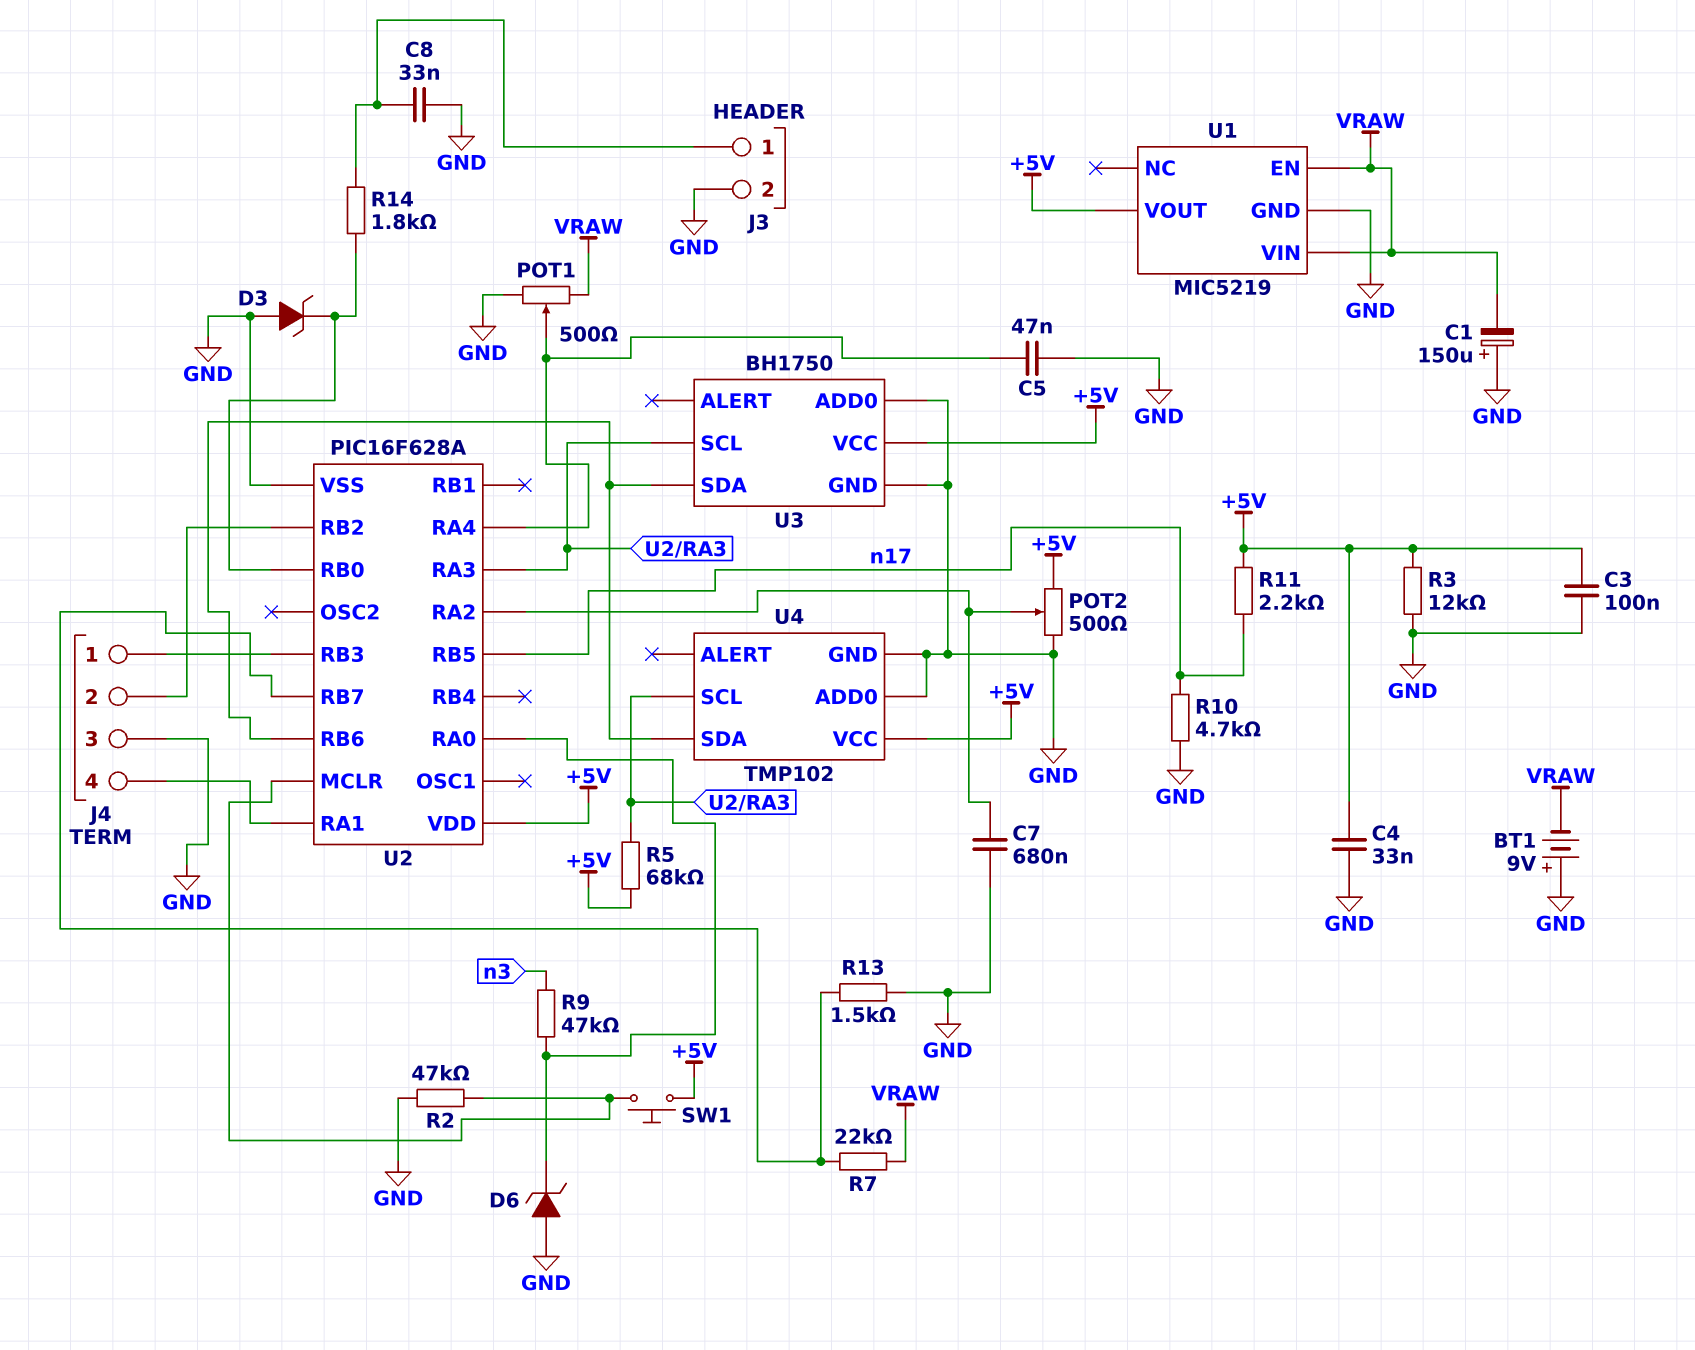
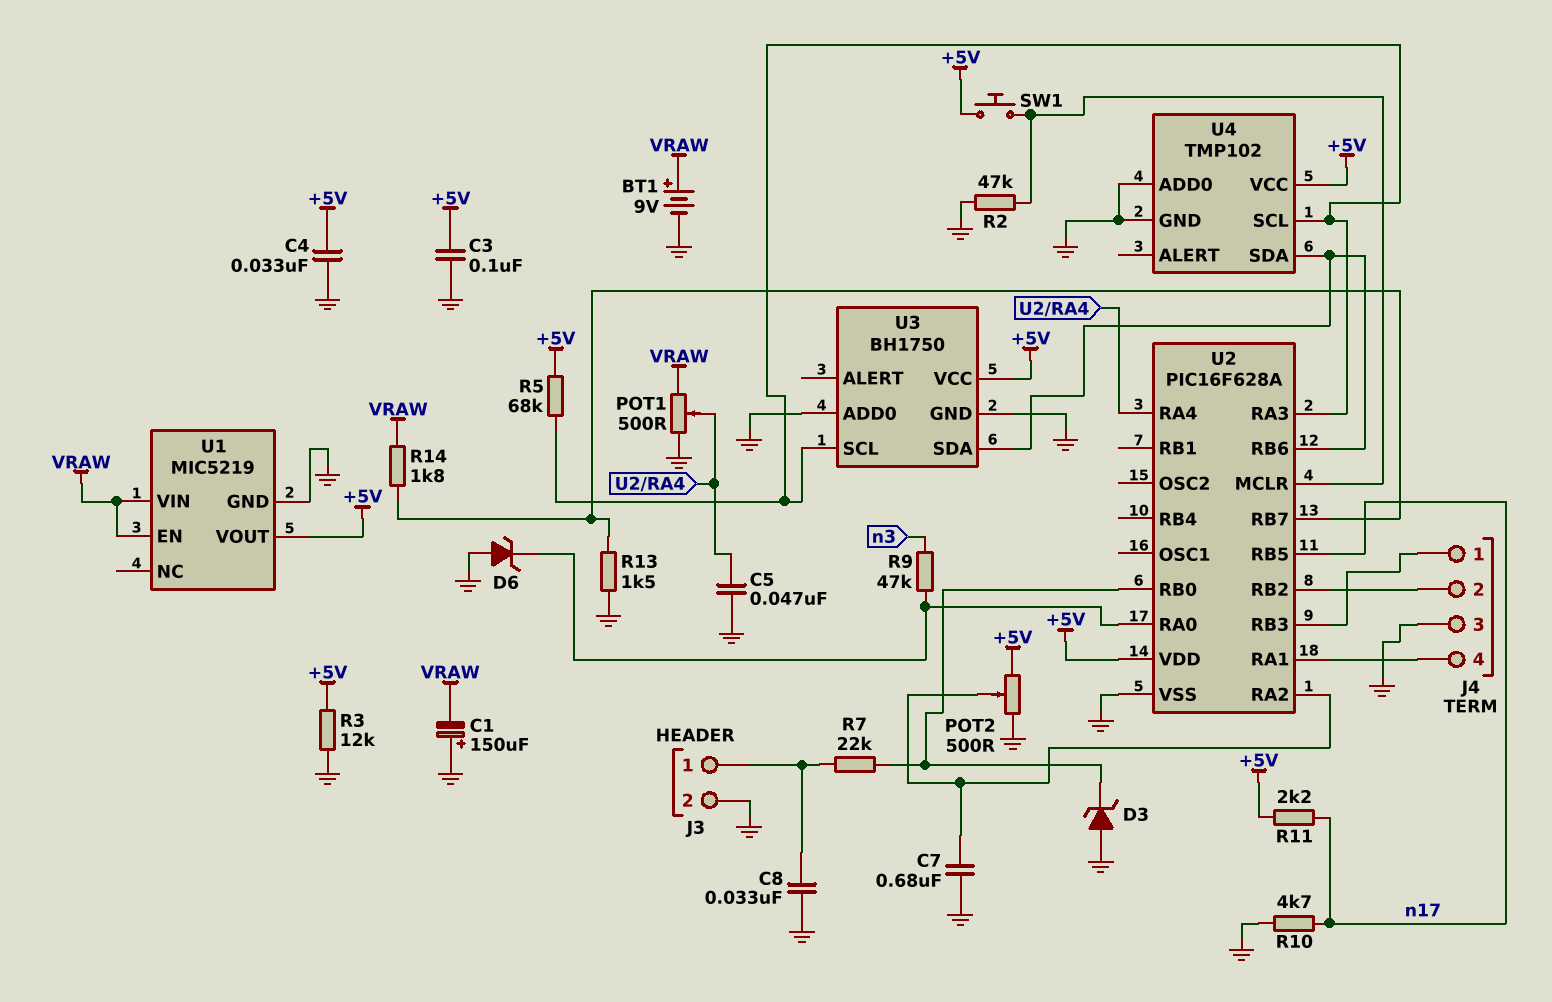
BT1: 9V (plus GND, minus VRAW) -> 9V (plus VRAW, minus GND)
R7: 22k (U2/RB7, VRAW) -> 22k (J3/1, U2/RB0)
R14: 1.8k (J3/1, U2/RB0) -> 1.8k (U2/RB7, VRAW)

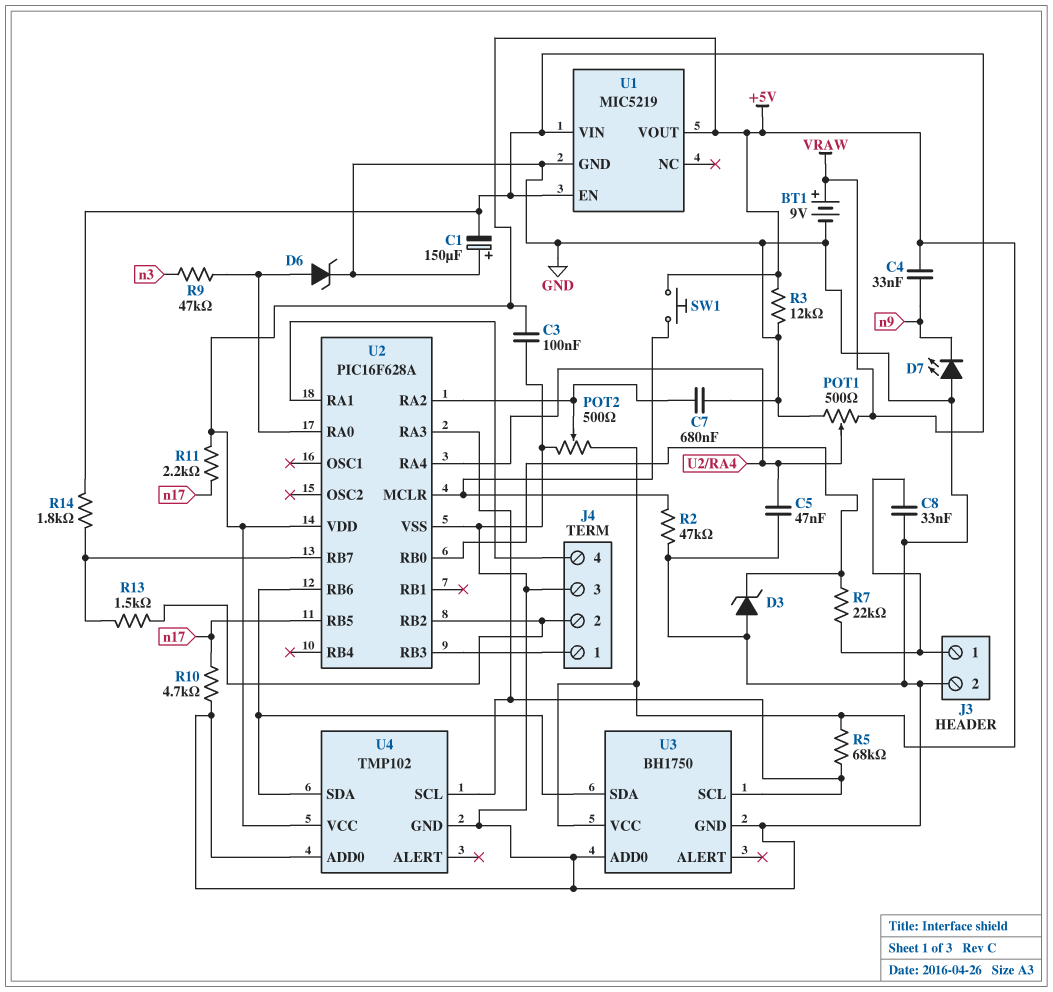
C4: 33nF (+5V, GND) -> 33nF (+5V, n9)
D6: zener (A GND, K U2/RA0) -> zener (A U2/RA0, K GND)
D7: none -> LED (A GND, K n9)
R13: 1.5k (GND, U2/RB7) -> 1.5k (J4/2, U2/RB7)

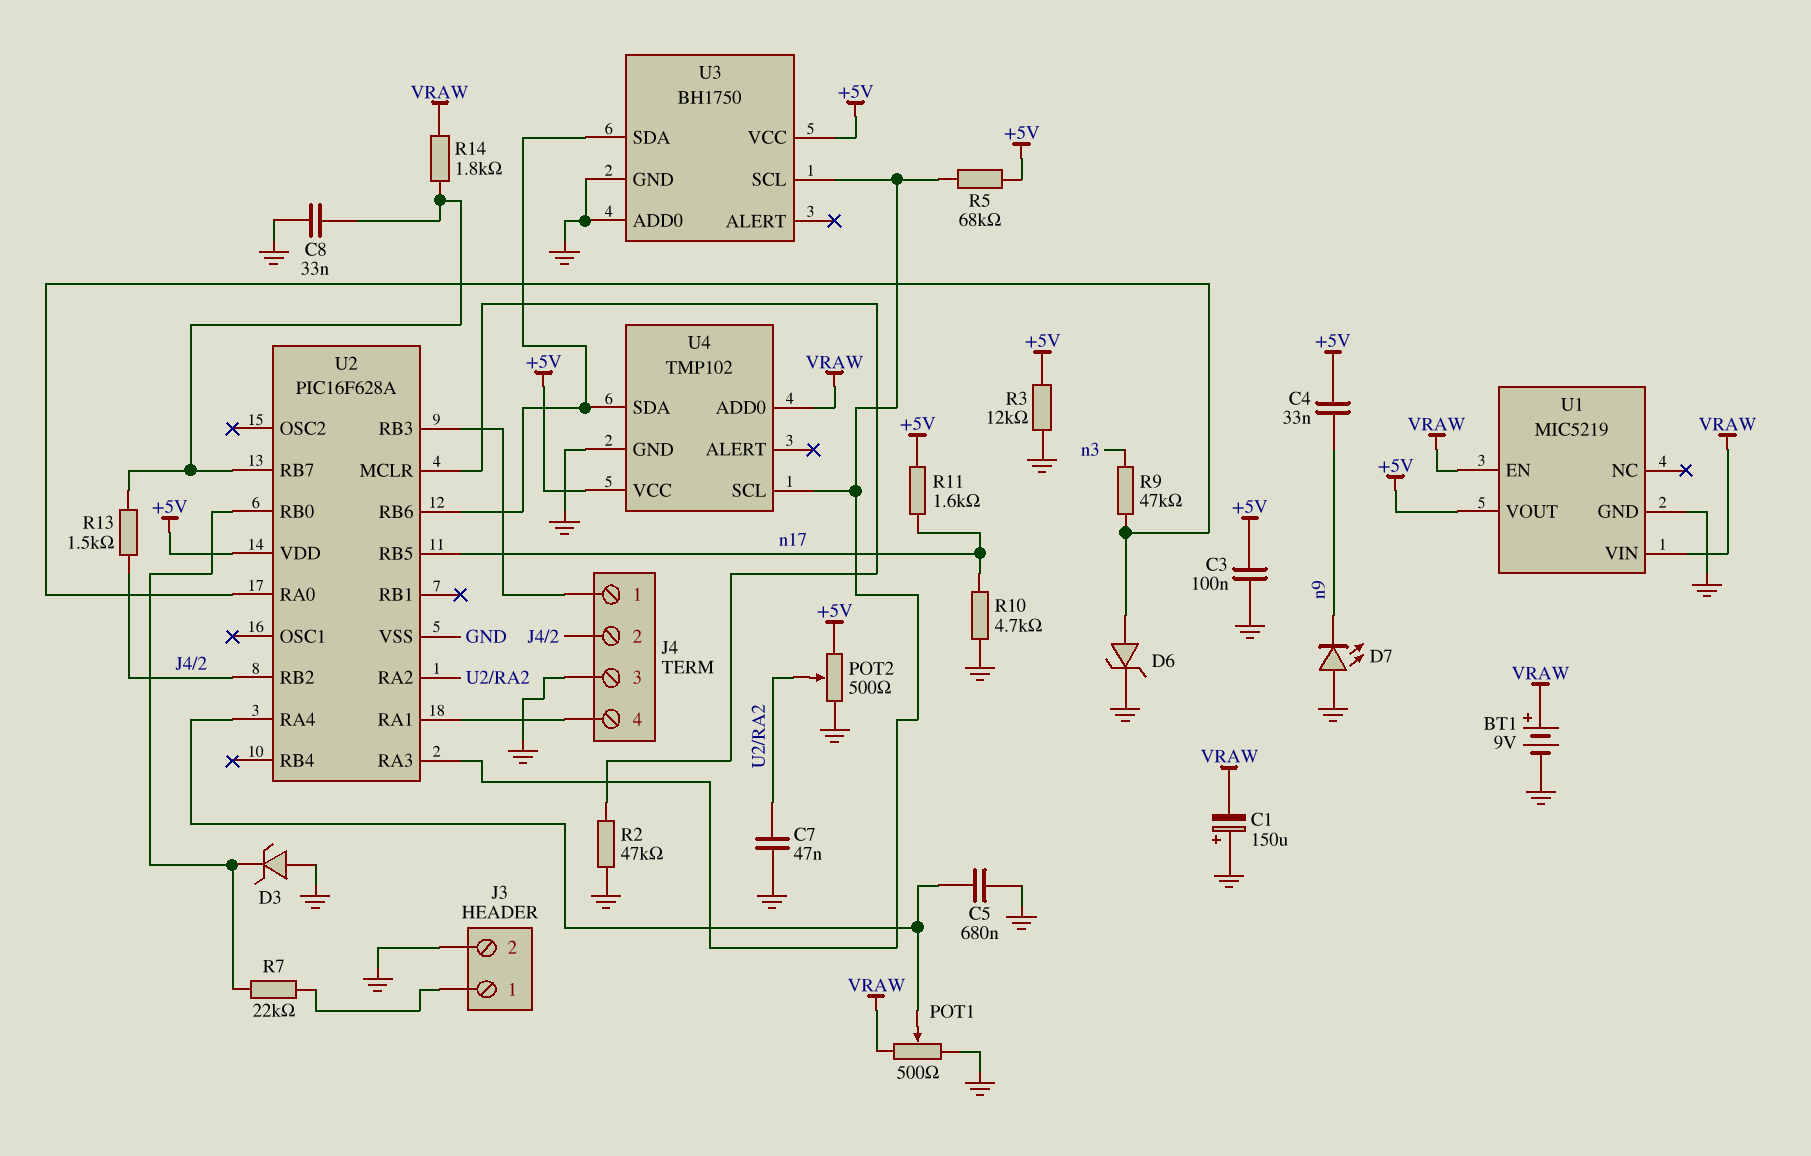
C5: 47nF (GND, U2/RA4) -> 680nF (GND, U2/RA4)
C7: 680nF (GND, U2/RA2) -> 47nF (GND, U2/RA2)
C8: 33nF (GND, J3/1) -> 33nF (GND, U2/RB7)
R11: 2.2k (+5V, n17) -> 1.6k (+5V, n17)
SW1: button (+5V, U2/MCLR) -> none
U4 pin ADD0: GND -> VRAW

